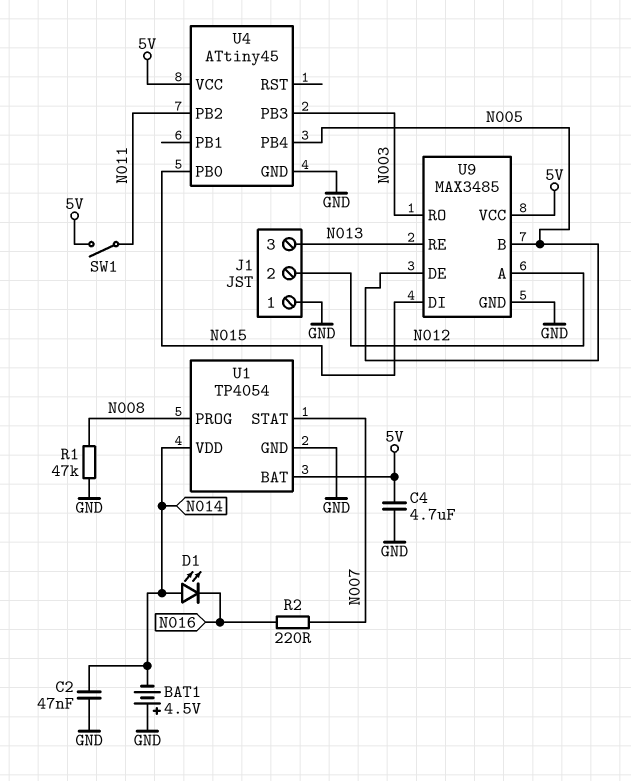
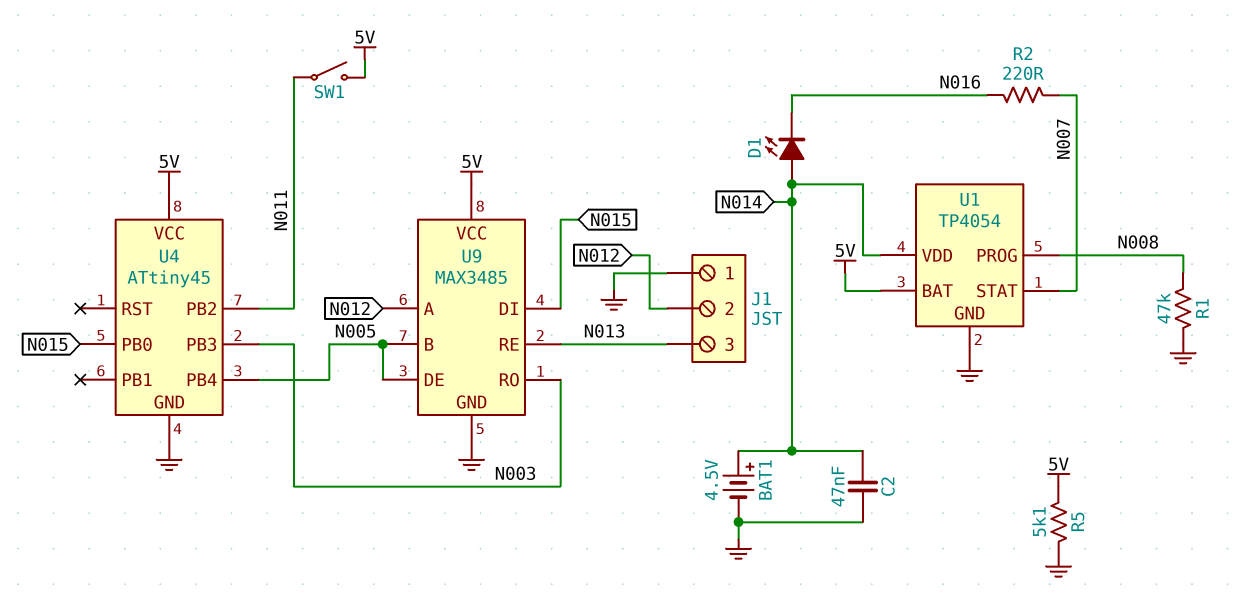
BAT1: 4.5V (plus GND, minus N014) -> 4.5V (plus N014, minus GND)
C4: 4.7uF (5V, GND) -> none
R5: none -> 5.1k (5V, GND)

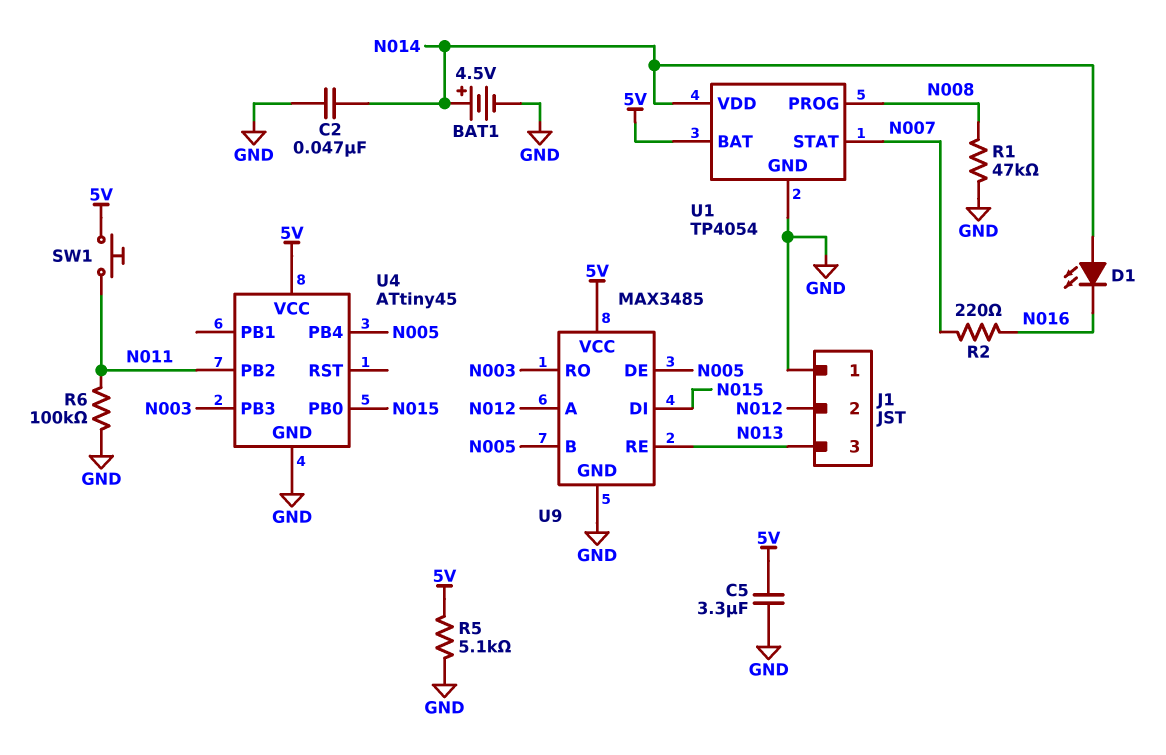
C5: none -> 3.3uF (5V, GND)
R6: none -> 100k (GND, N011)
SW1: switch (5V, N011) -> button (5V, N011)

